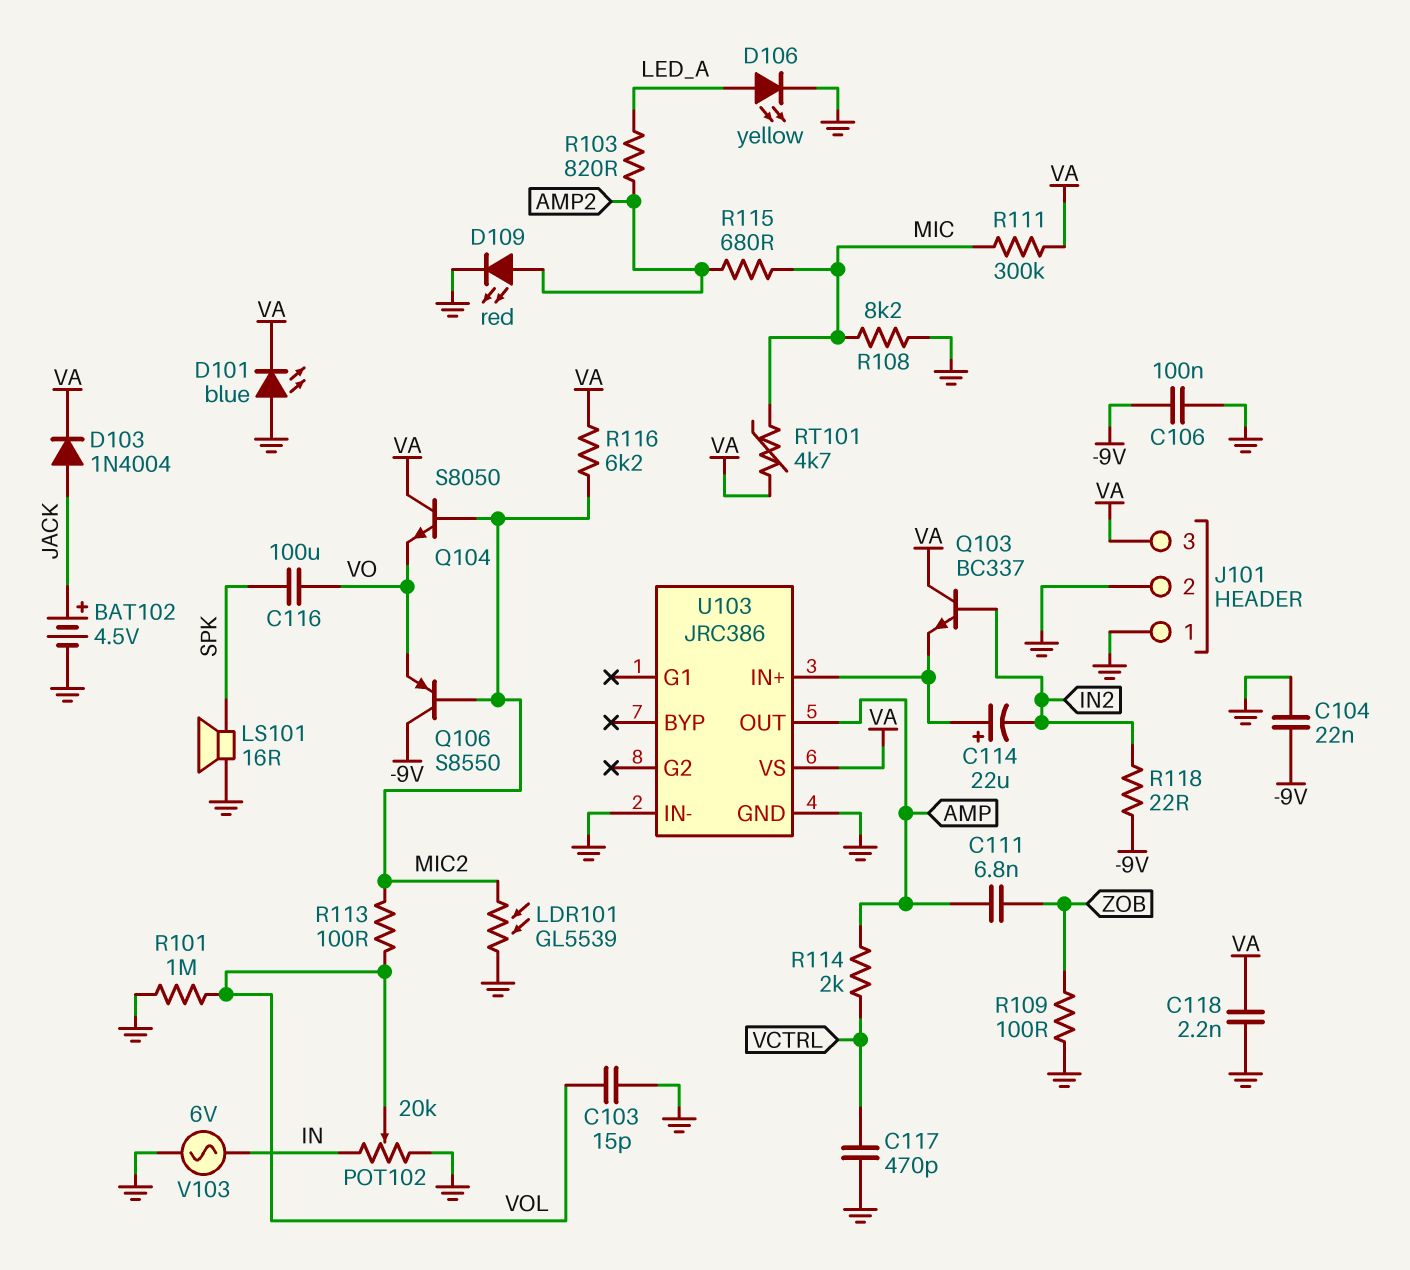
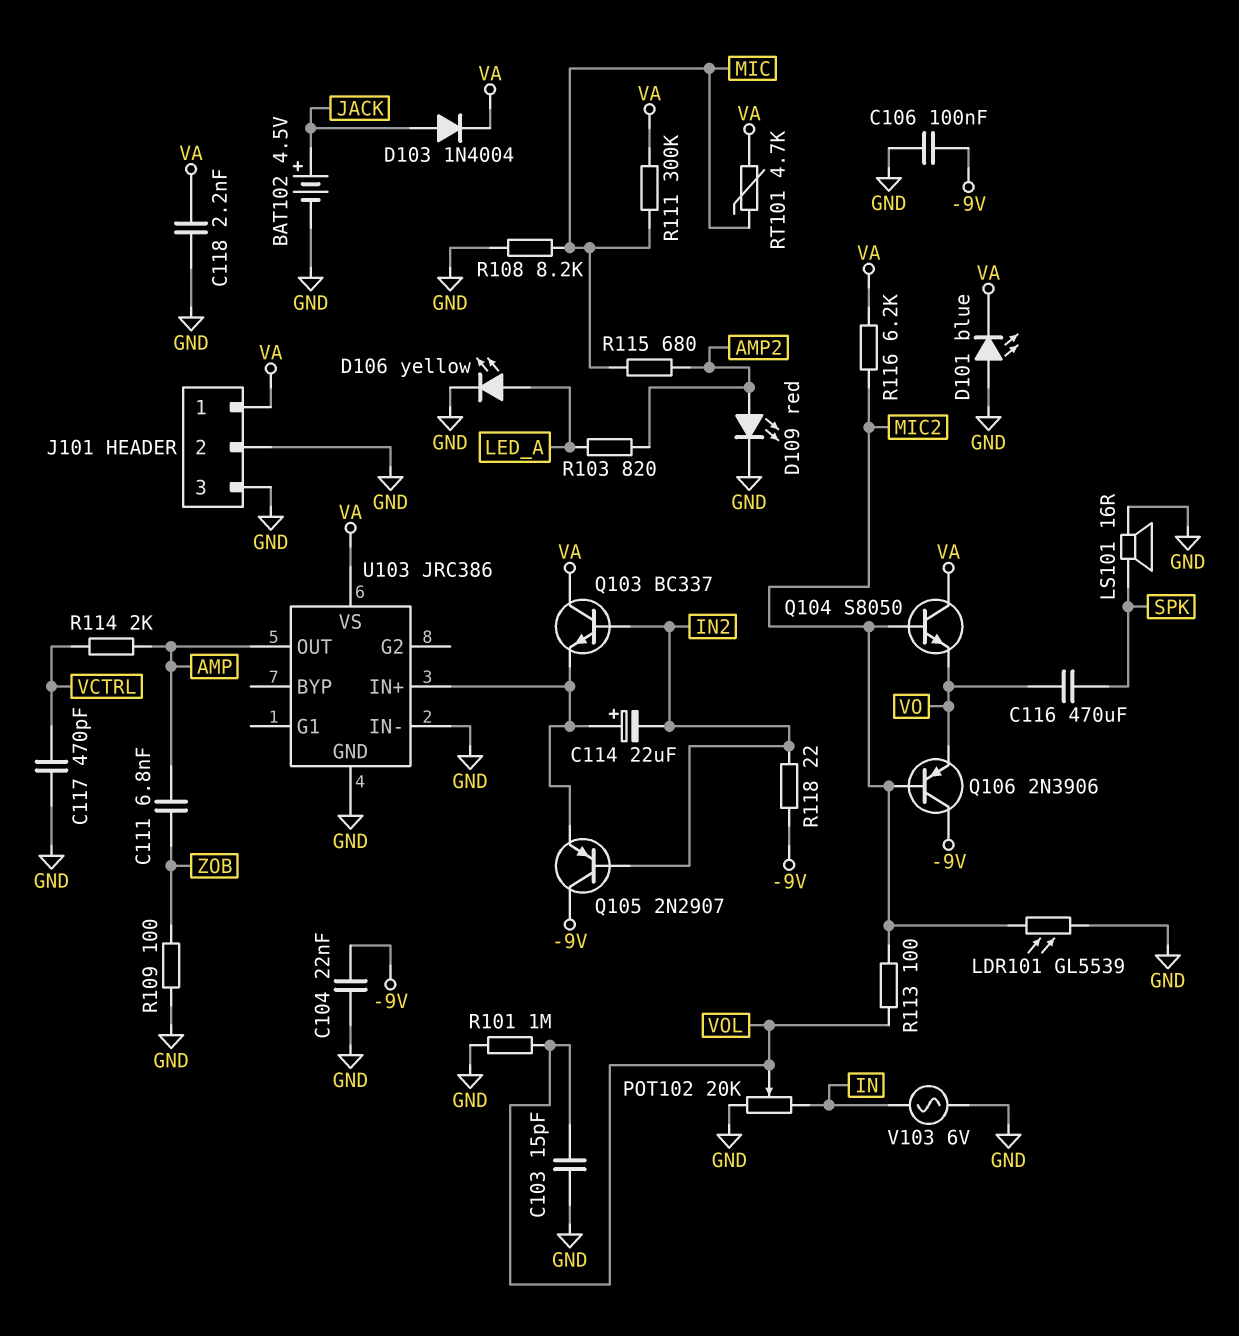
C116: 100uF (SPK, VO) -> 470uF (SPK, VO)
J101 pin 1: GND -> VA
J101 pin 3: VA -> GND
Q105: none -> PNP 2N2907 (B IN2, C -9V, E U103/IN+)
Q106: PNP S8550 (B MIC2, C -9V, E VO) -> PNP 2N3906 (B MIC2, C -9V, E VO)

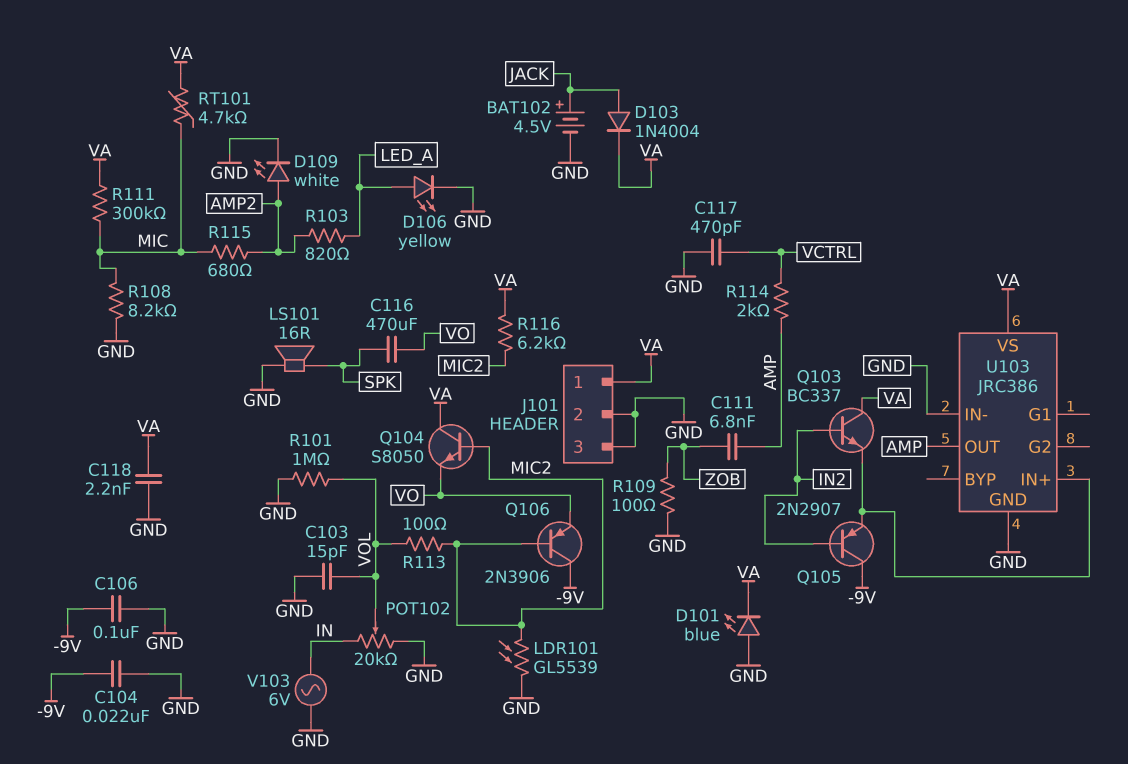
C114: 22uF (plus U103/IN+, minus IN2) -> none
D109: LED red (A AMP2, K GND) -> LED white (A AMP2, K GND)
R118: 22 (-9V, IN2) -> none

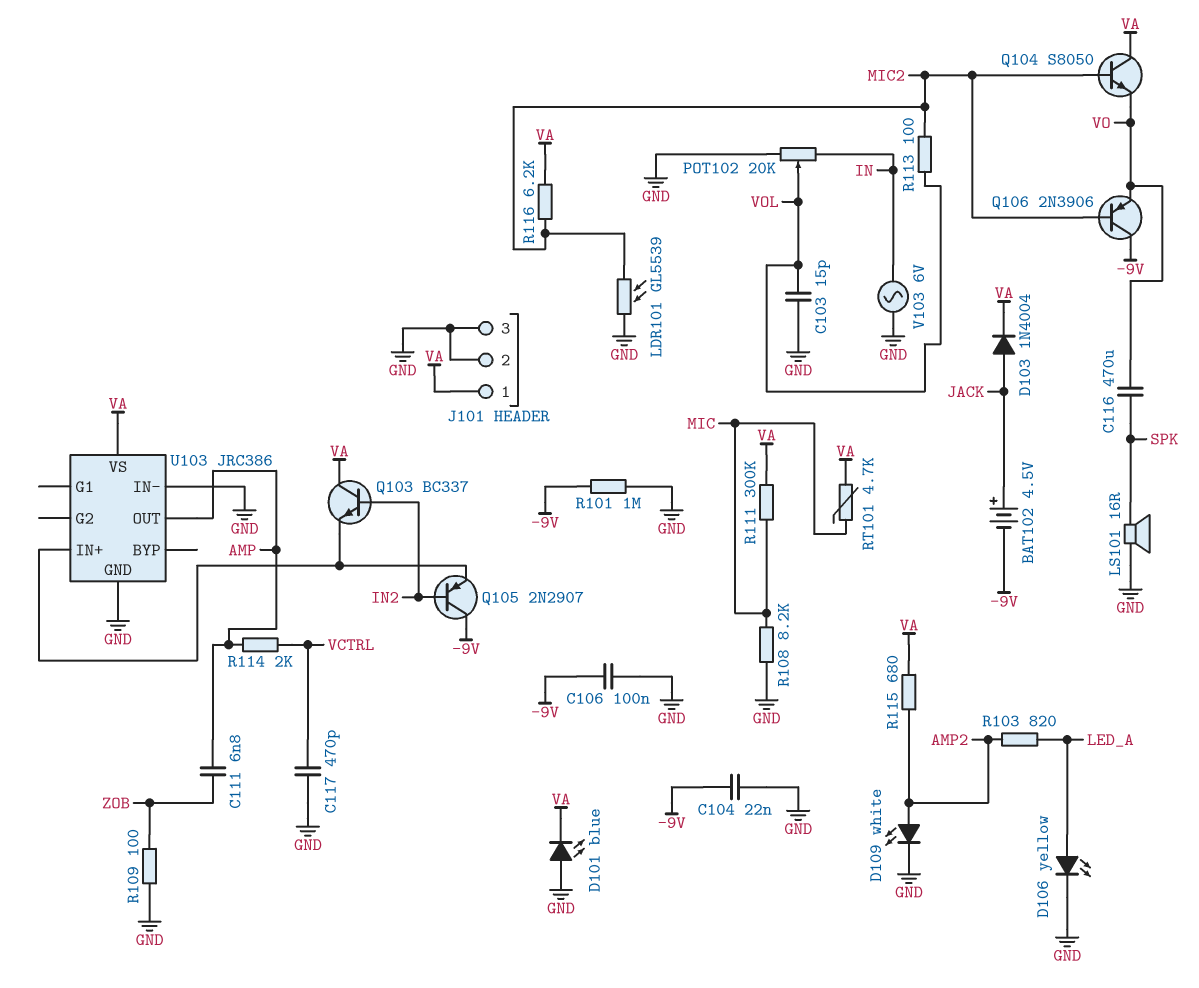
BAT102: 4.5V (plus JACK, minus GND) -> 4.5V (plus JACK, minus -9V)
C118: 2.2nF (GND, VA) -> none
R101: 1M (GND, VOL) -> 1M (-9V, GND)
R115: 680 (AMP2, MIC) -> 680 (AMP2, VA)

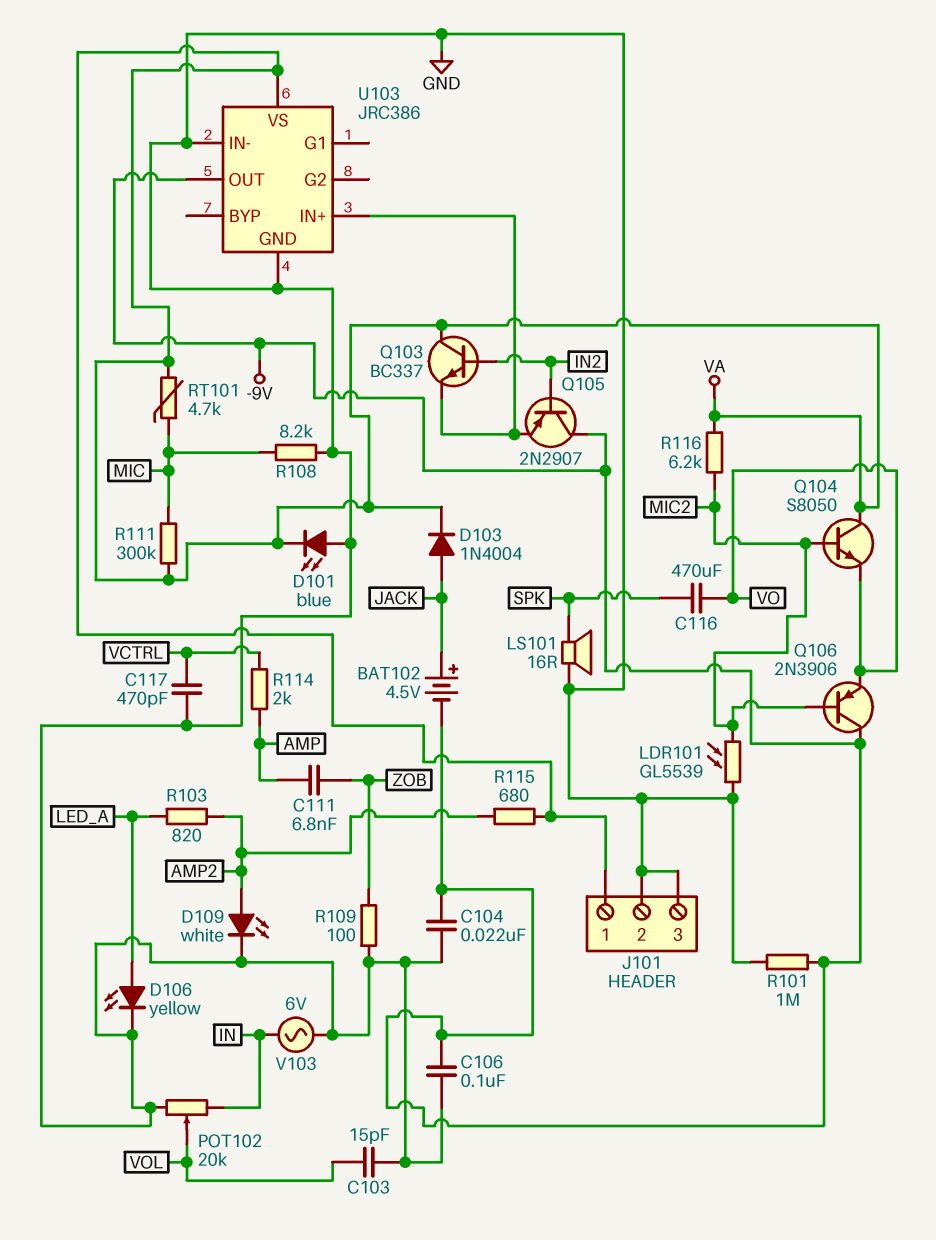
R113: 100 (MIC2, VOL) -> none
U103 pin OUT: AMP -> -9V

